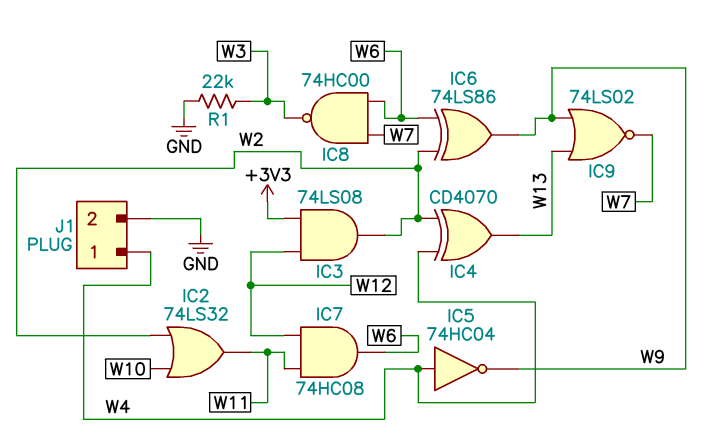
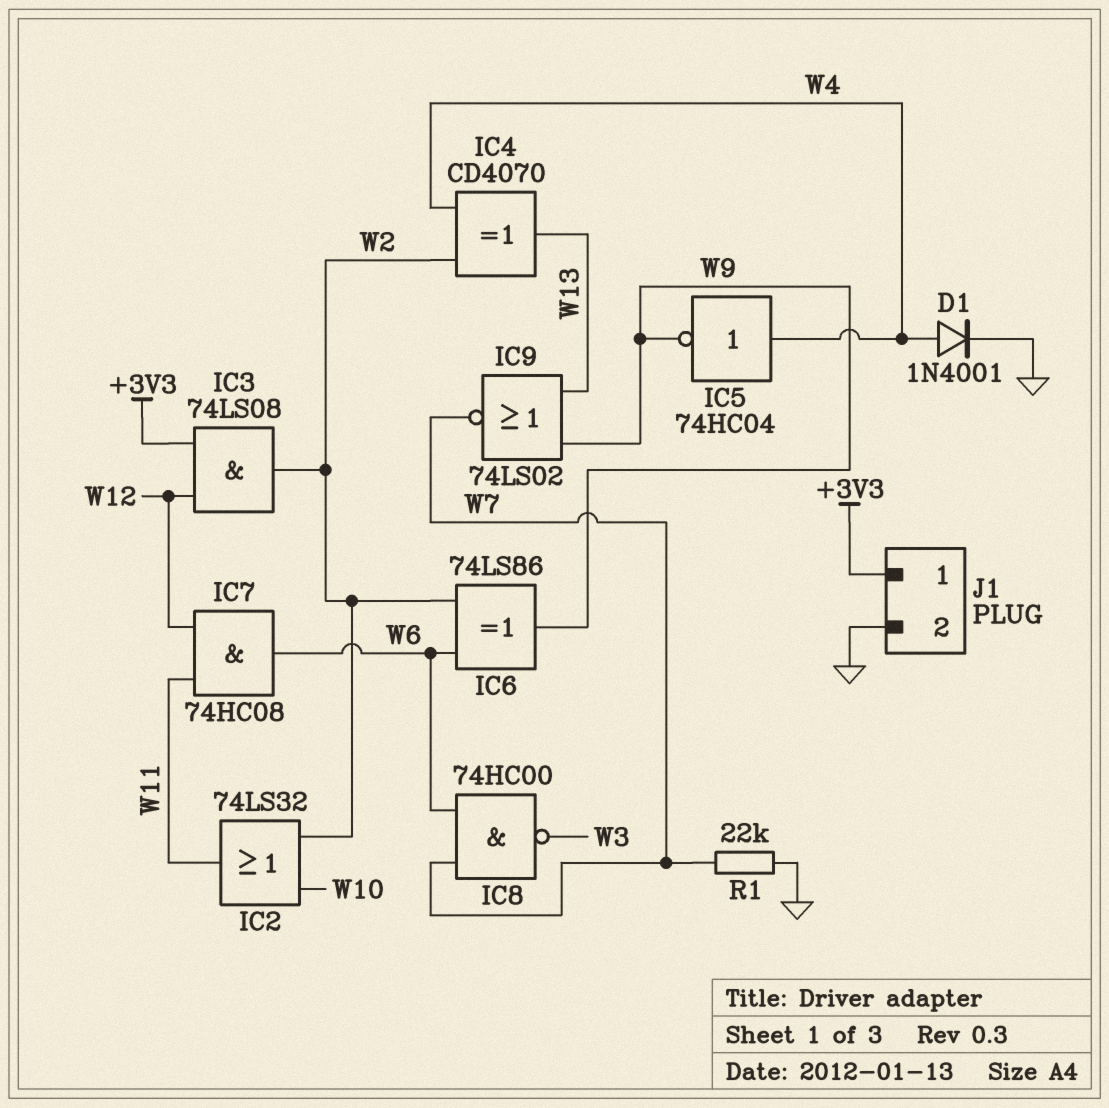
D1: none -> diode 1N4001 (A W4, K GND)
J1 pin 1: W4 -> +3V3
R1: 22k (GND, W3) -> 22k (GND, W7)

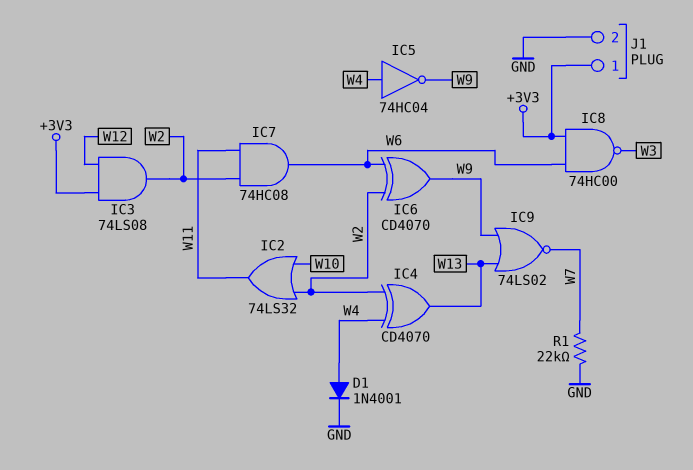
IC6: XOR 74LS86 (in W2, in W6, out W9) -> XOR CD4070 (in W2, in W6, out W9)
IC7: AND 74HC08 (in W11, in W12, out W6) -> AND 74HC08 (in W2, in W11, out W6)
IC8: NAND 74HC00 (in W6, in W7, out W3) -> NAND 74HC00 (in +3V3, in W6, out W3)

